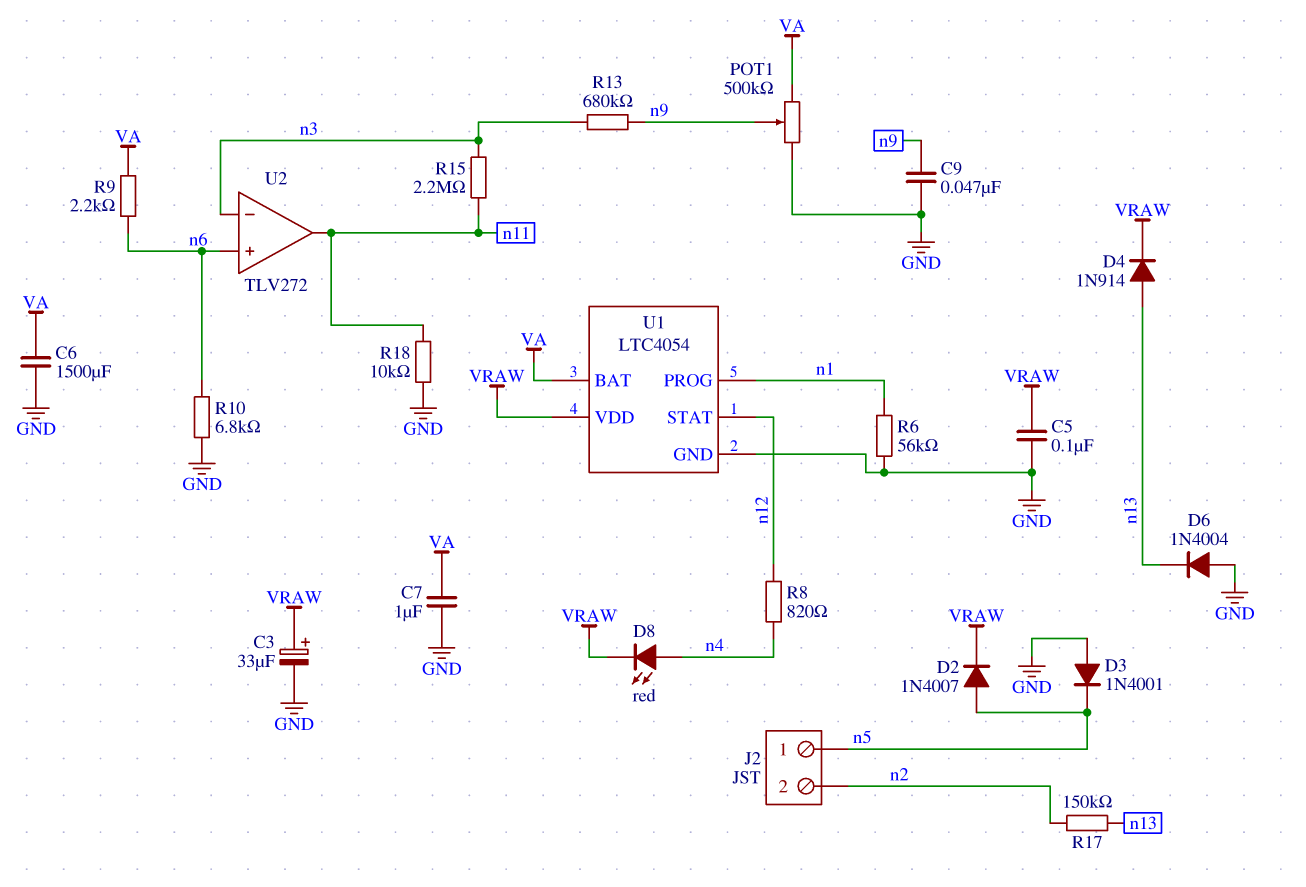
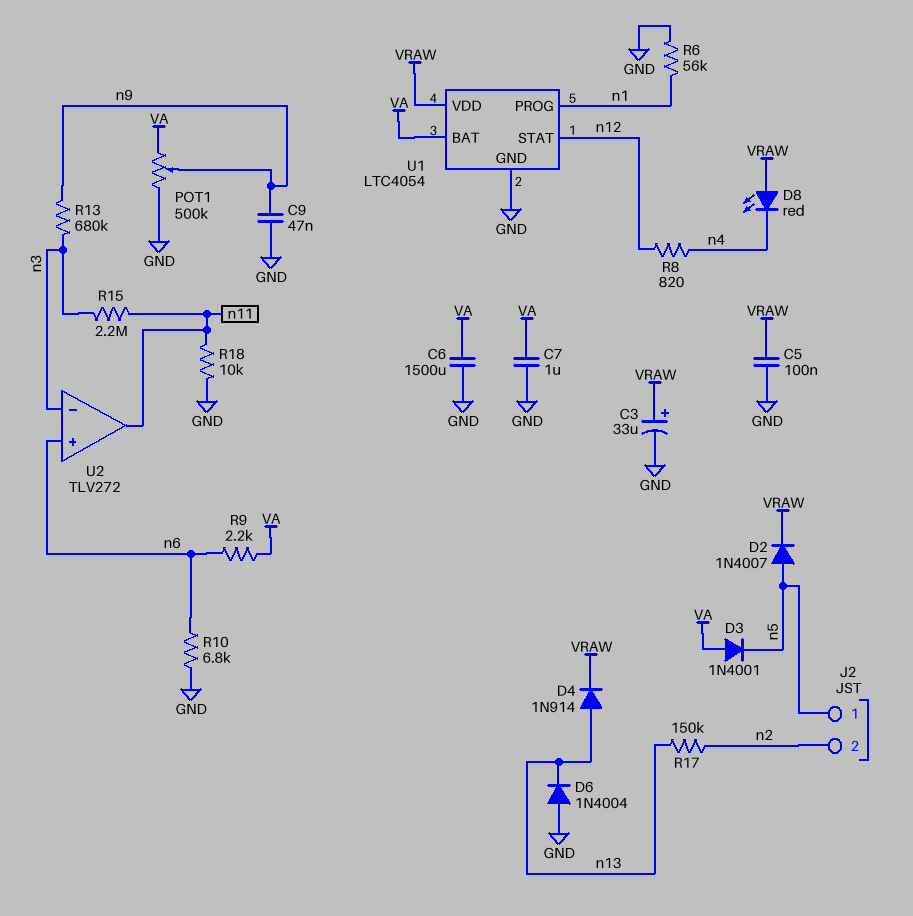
D3: diode 1N4001 (A GND, K n5) -> diode 1N4001 (A VA, K n5)
D8: LED red (A n4, K VRAW) -> LED red (A VRAW, K n4)

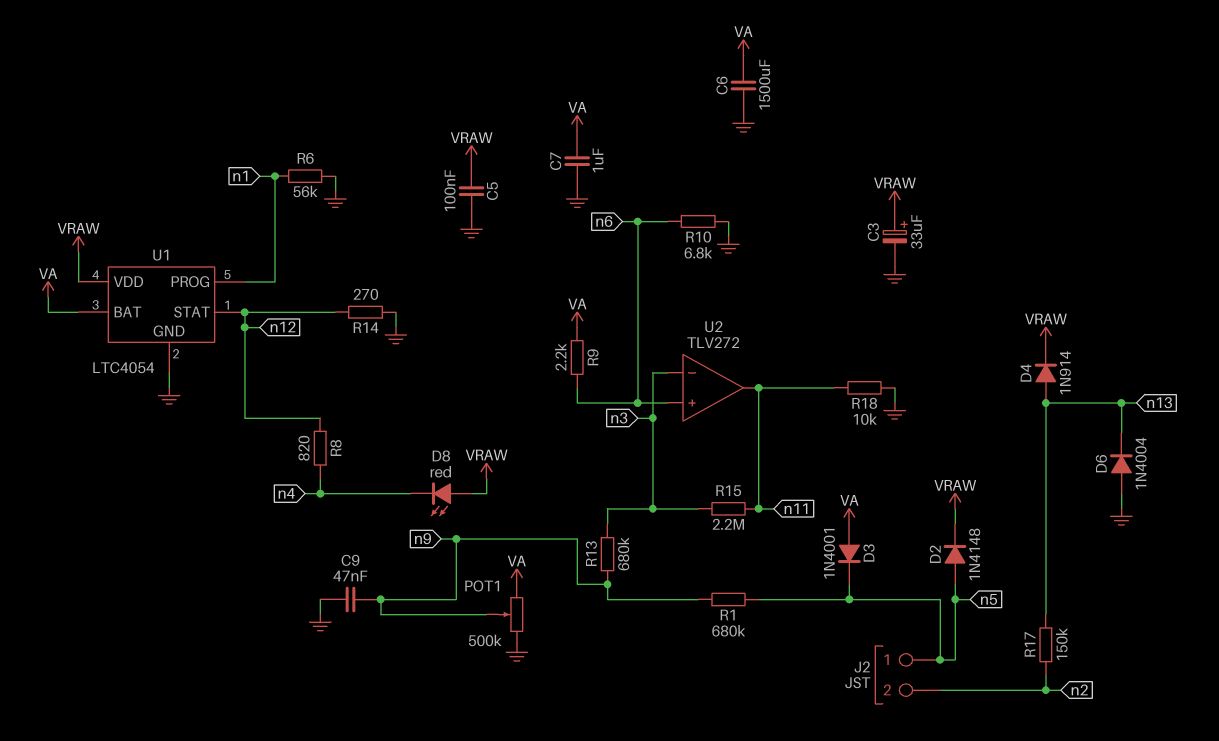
D2: diode 1N4007 (A n5, K VRAW) -> diode 1N4148 (A n5, K VRAW)
R1: none -> 680k (n5, n9)
R14: none -> 270 (GND, n12)

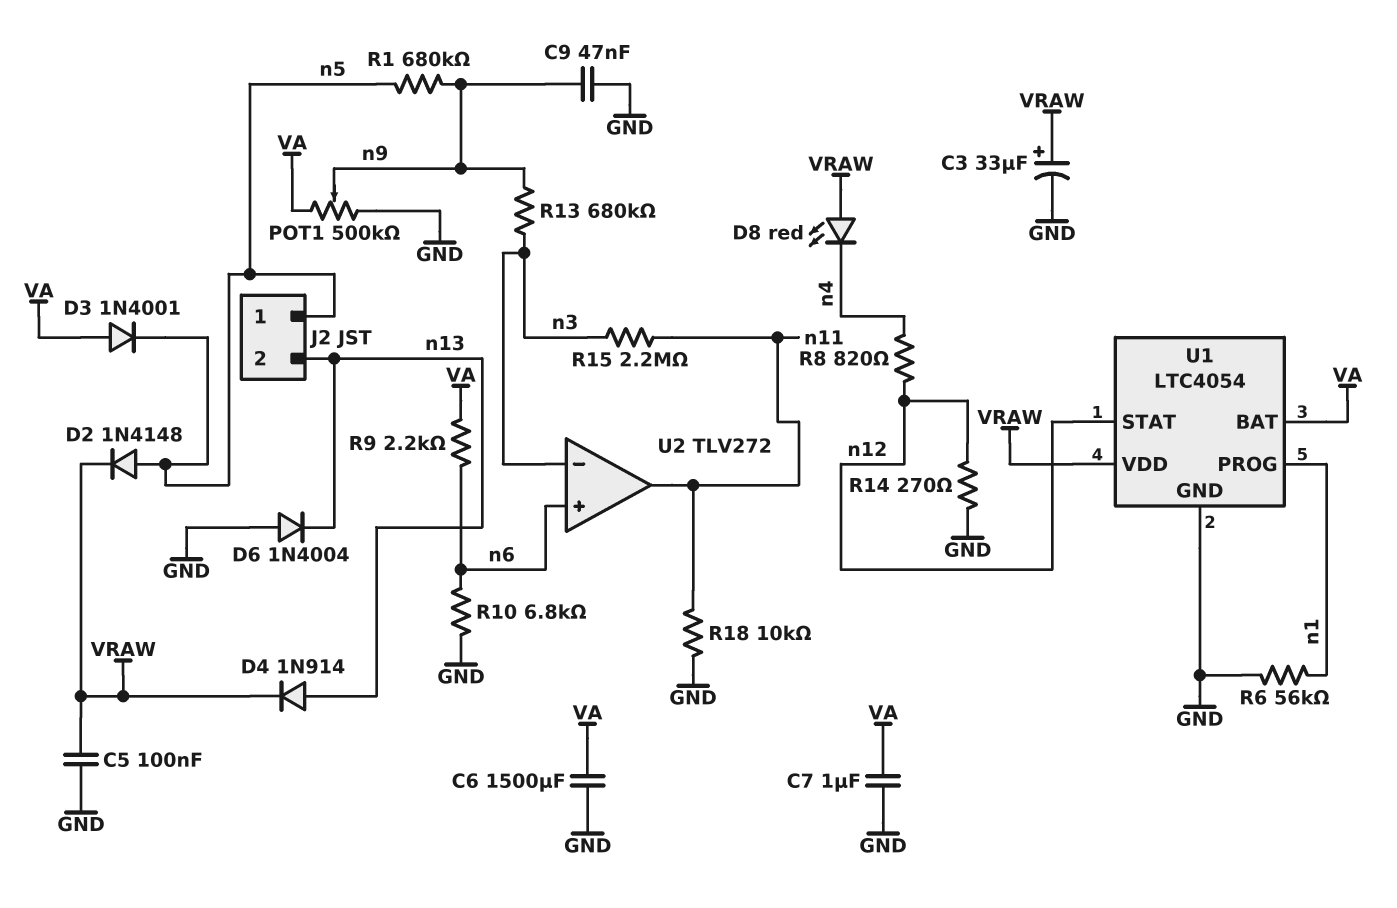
J2 pin 2: n2 -> n13
R17: 150k (n2, n13) -> none

